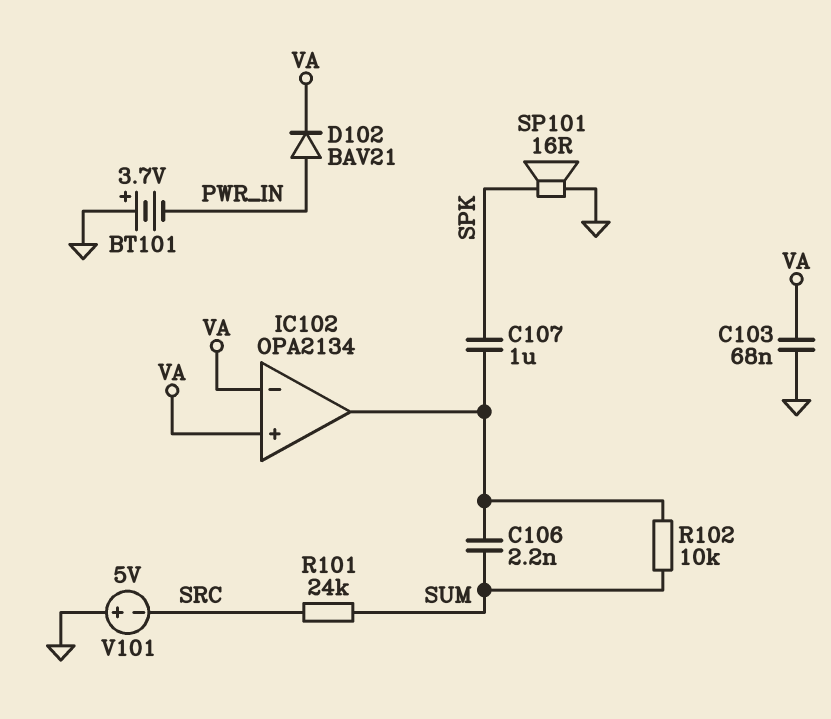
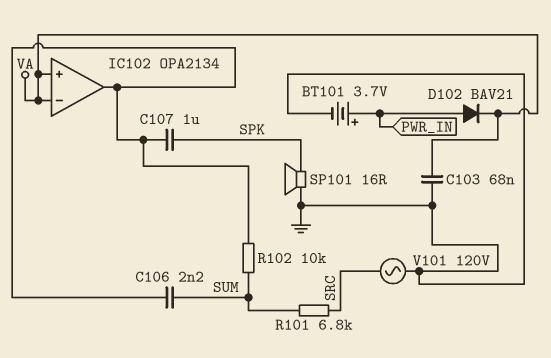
BT101: 3.7V (plus GND, minus PWR_IN) -> 3.7V (plus PWR_IN, minus GND)
R101: 24k (SRC, SUM) -> 6.8k (SRC, SUM)
V101: 5V (plus GND, minus SRC) -> AC 120V (GND, SRC)

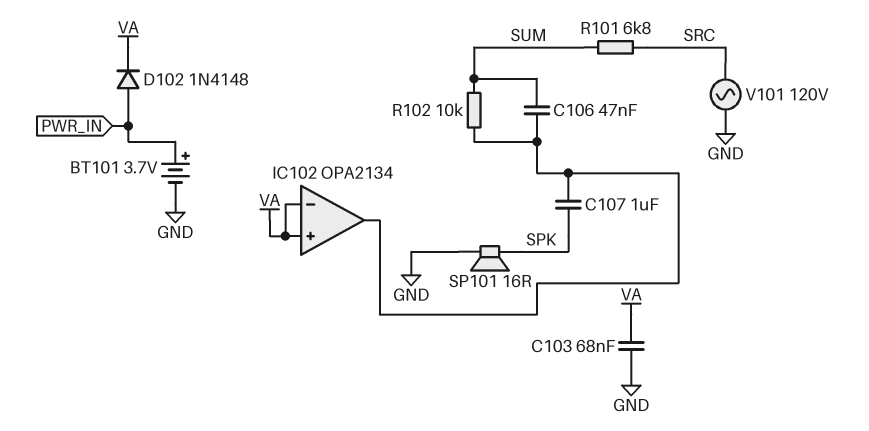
C106: 2.2nF (IC102/out, SUM) -> 47nF (IC102/out, SUM)
D102: diode BAV21 (A PWR_IN, K VA) -> diode 1N4148 (A PWR_IN, K VA)

